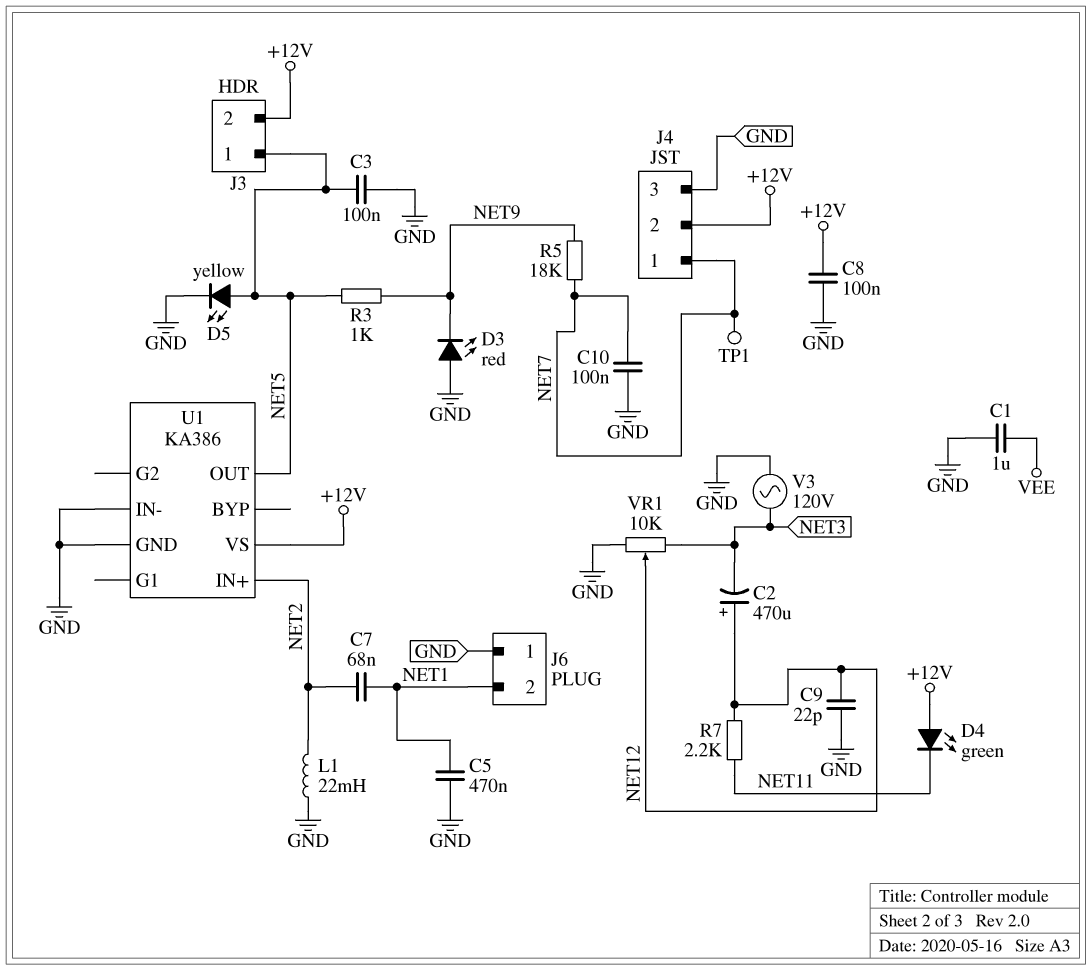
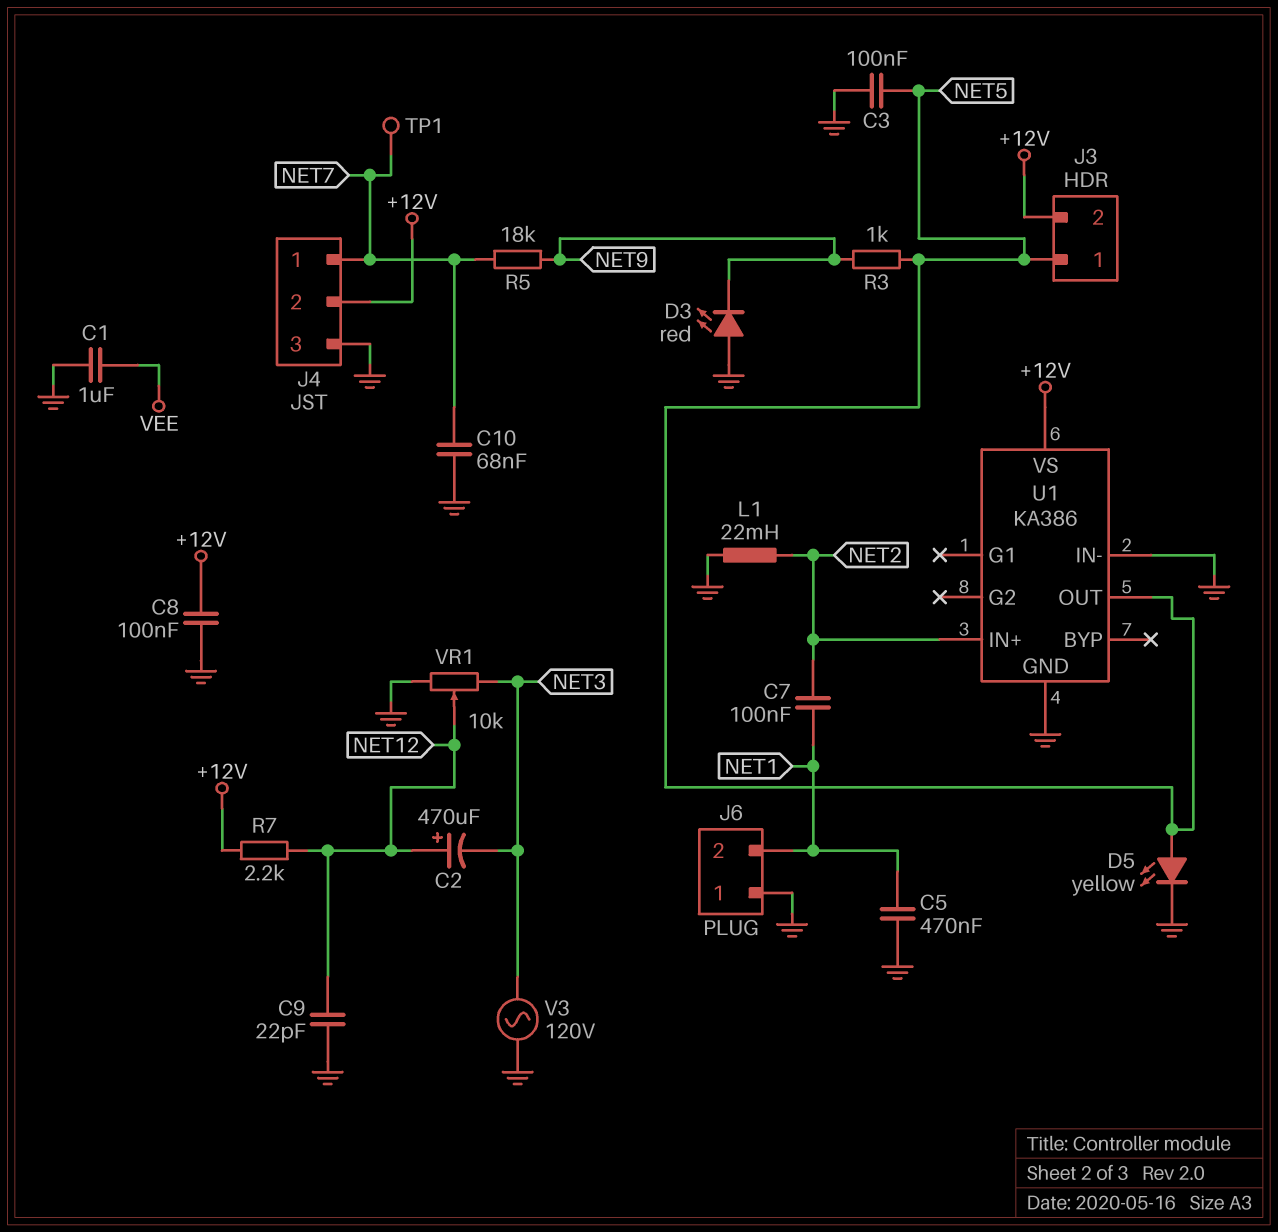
C7: 68nF (NET1, NET2) -> 100nF (NET1, NET2)
C10: 100nF (GND, NET7) -> 68nF (GND, NET7)
D4: LED green (A +12V, K NET11) -> none
R7: 2.2k (NET11, NET12) -> 2.2k (+12V, NET12)

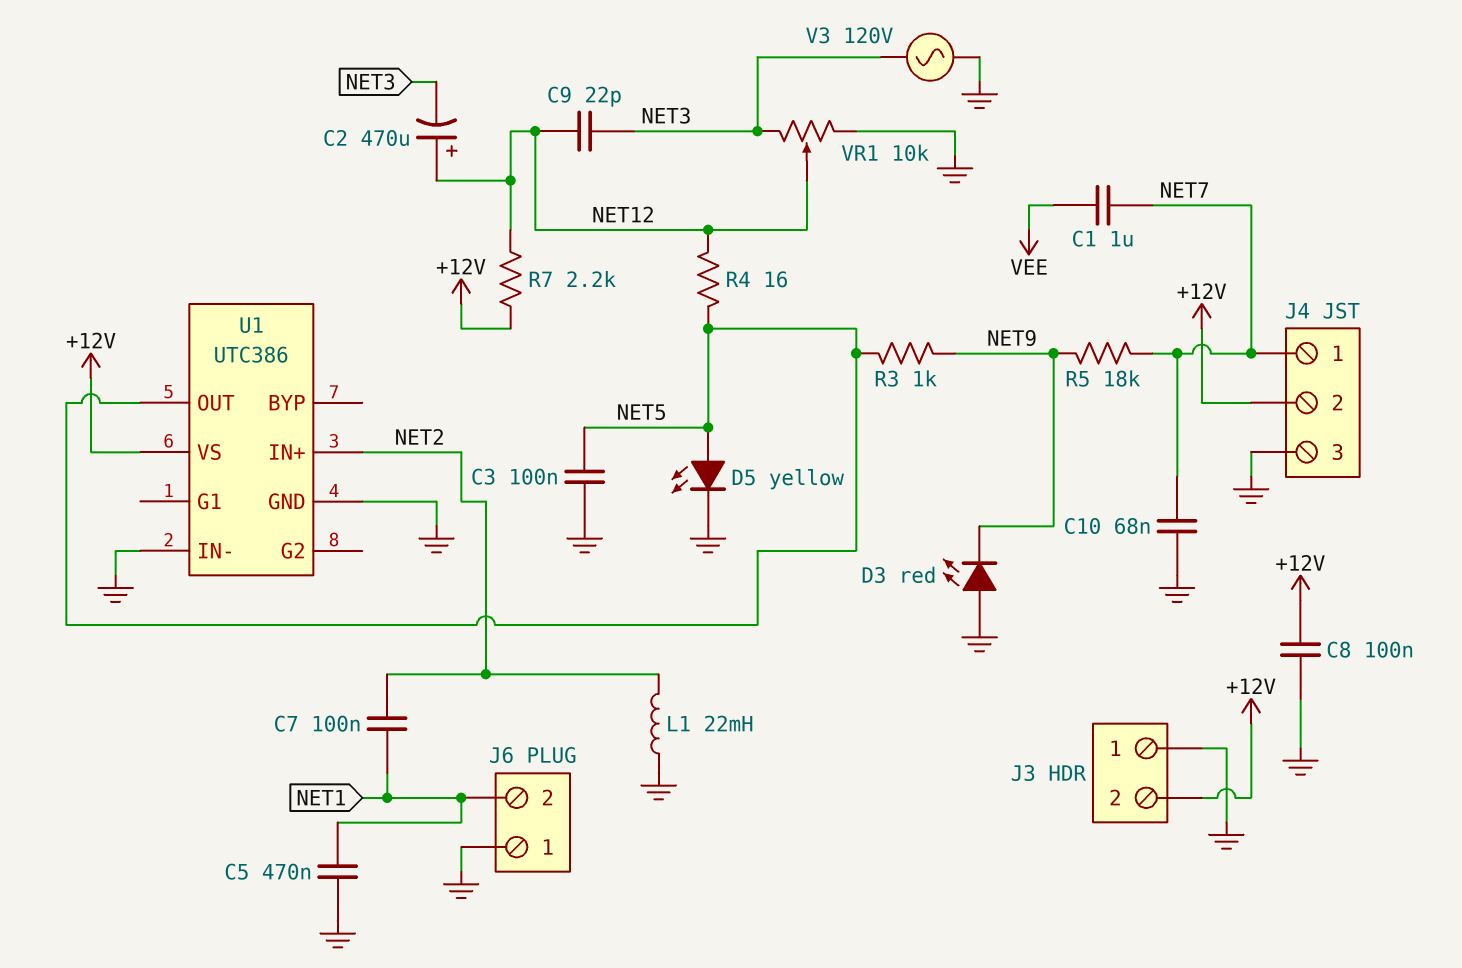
C1: 1uF (GND, VEE) -> 1uF (NET7, VEE)
C9: 22pF (GND, NET12) -> 22pF (NET3, NET12)
J3 pin 1: NET5 -> GND
R4: none -> 16 (NET5, NET12)
TP1: test point (NET7) -> none
U1: KA386 -> UTC386

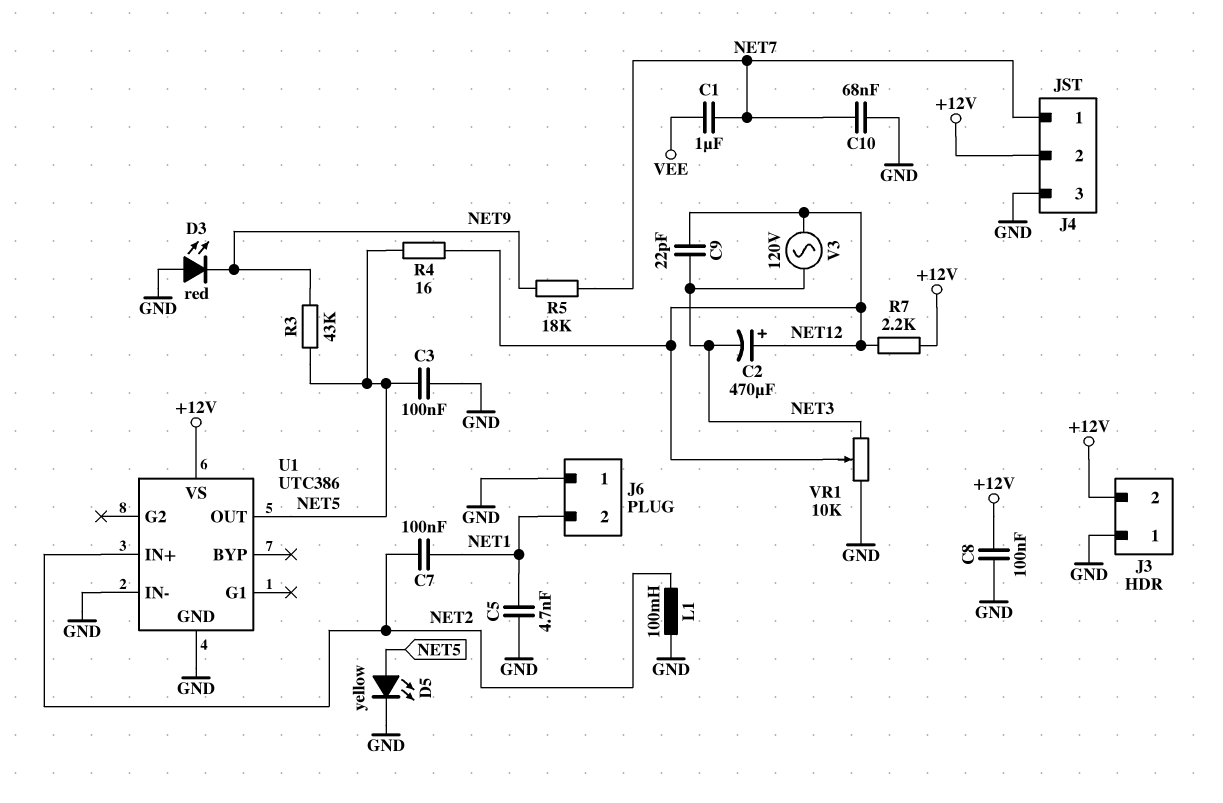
C5: 470nF (GND, NET1) -> 4.7nF (GND, NET1)
L1: 22mH (GND, NET2) -> 100mH (GND, NET2)
R3: 1k (NET5, NET9) -> 43k (NET5, NET9)
V3: AC 120V (GND, NET3) -> AC 120V (NET3, NET12)

